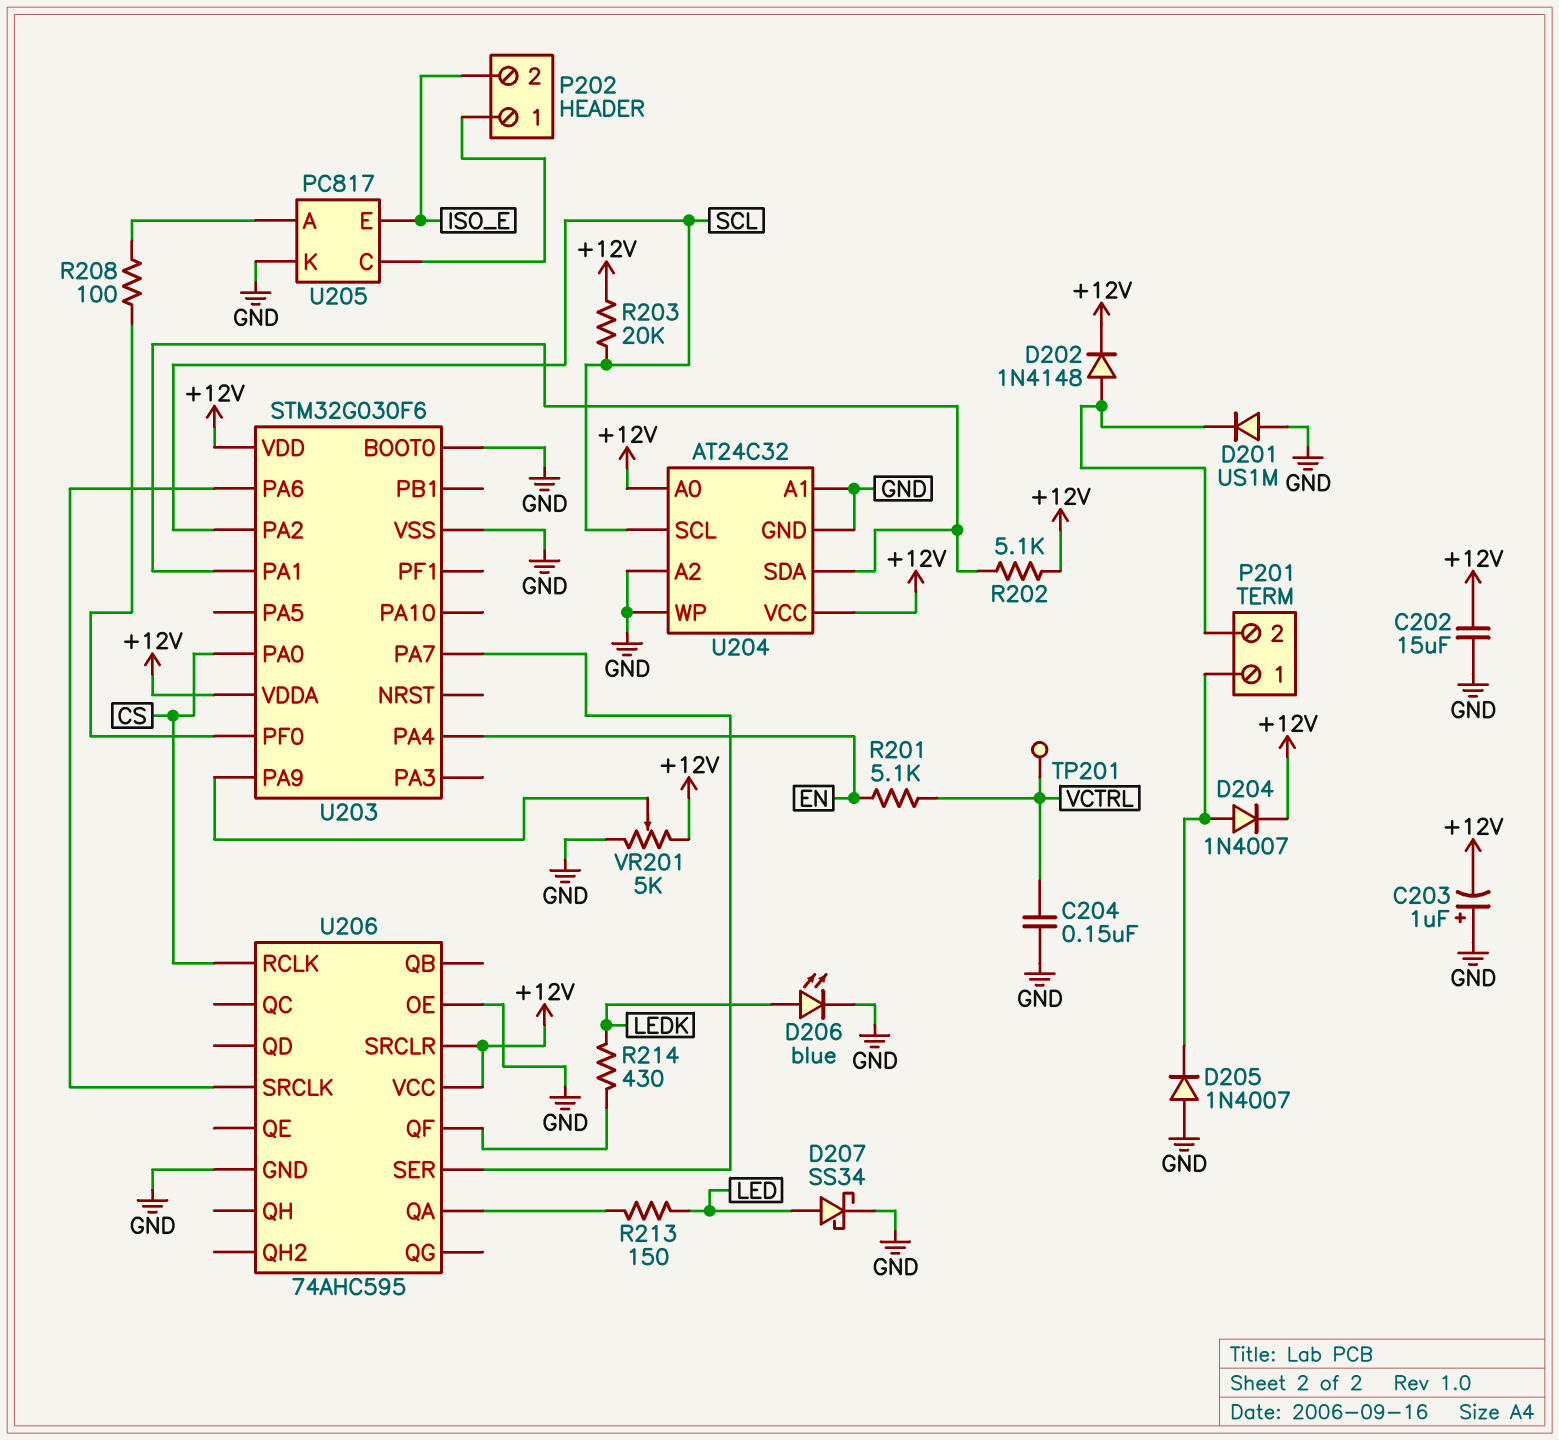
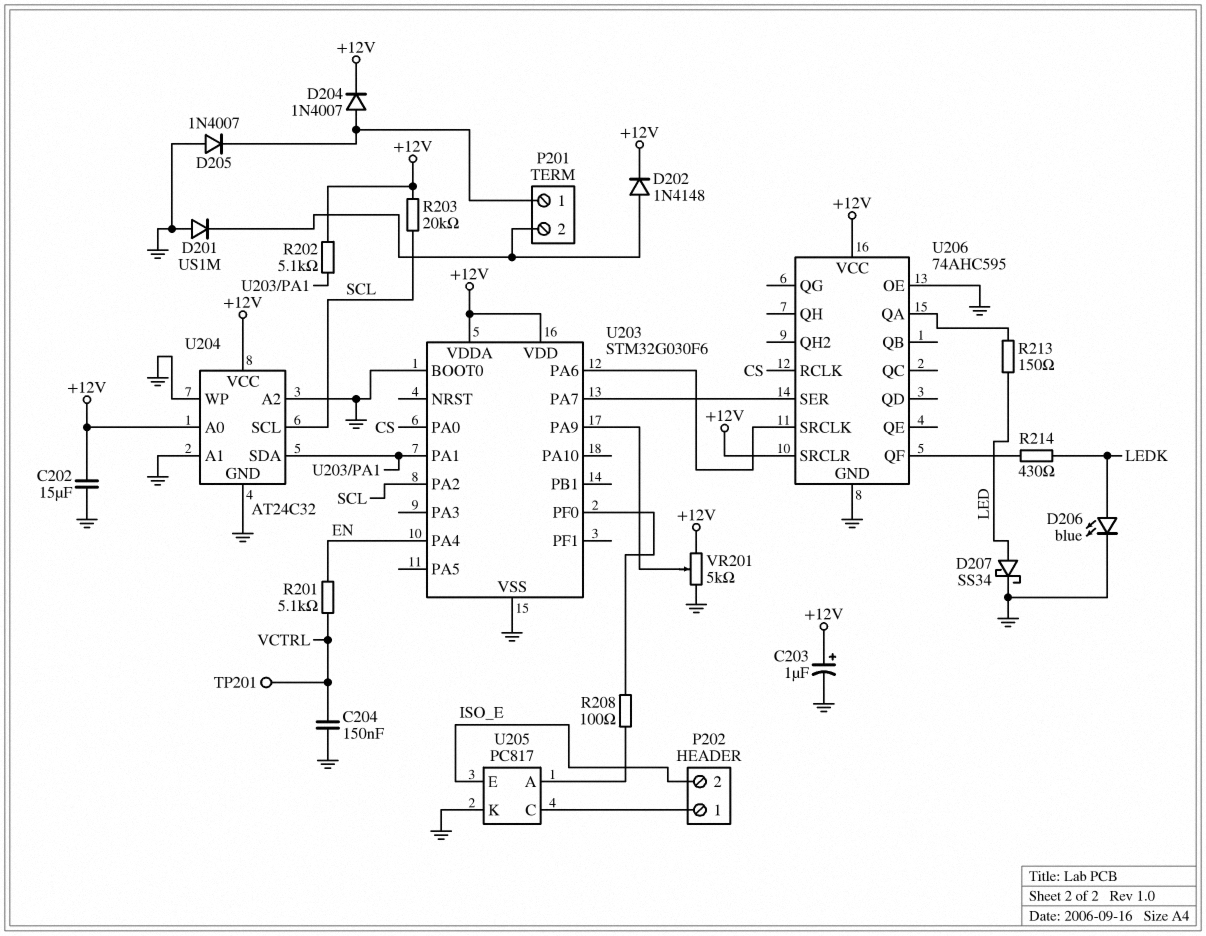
C203: 1uF (plus GND, minus +12V) -> 1uF (plus +12V, minus GND)

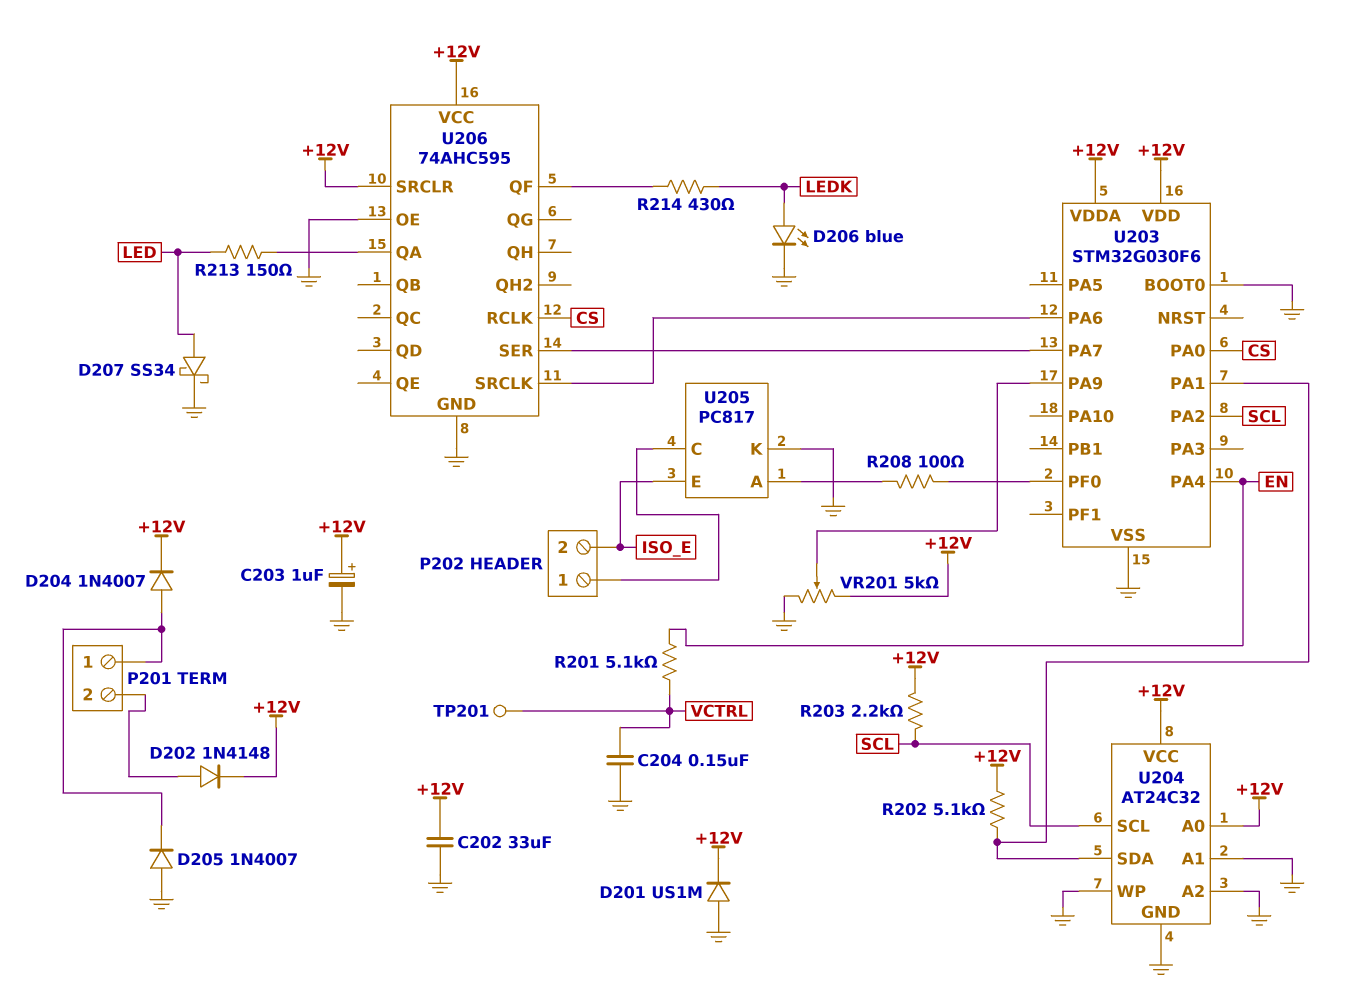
C202: 15uF (+12V, GND) -> 33uF (+12V, GND)
D201: diode US1M (A GND, K P201/2) -> diode US1M (A GND, K +12V)
R203: 20k (+12V, SCL) -> 2.2k (+12V, SCL)

